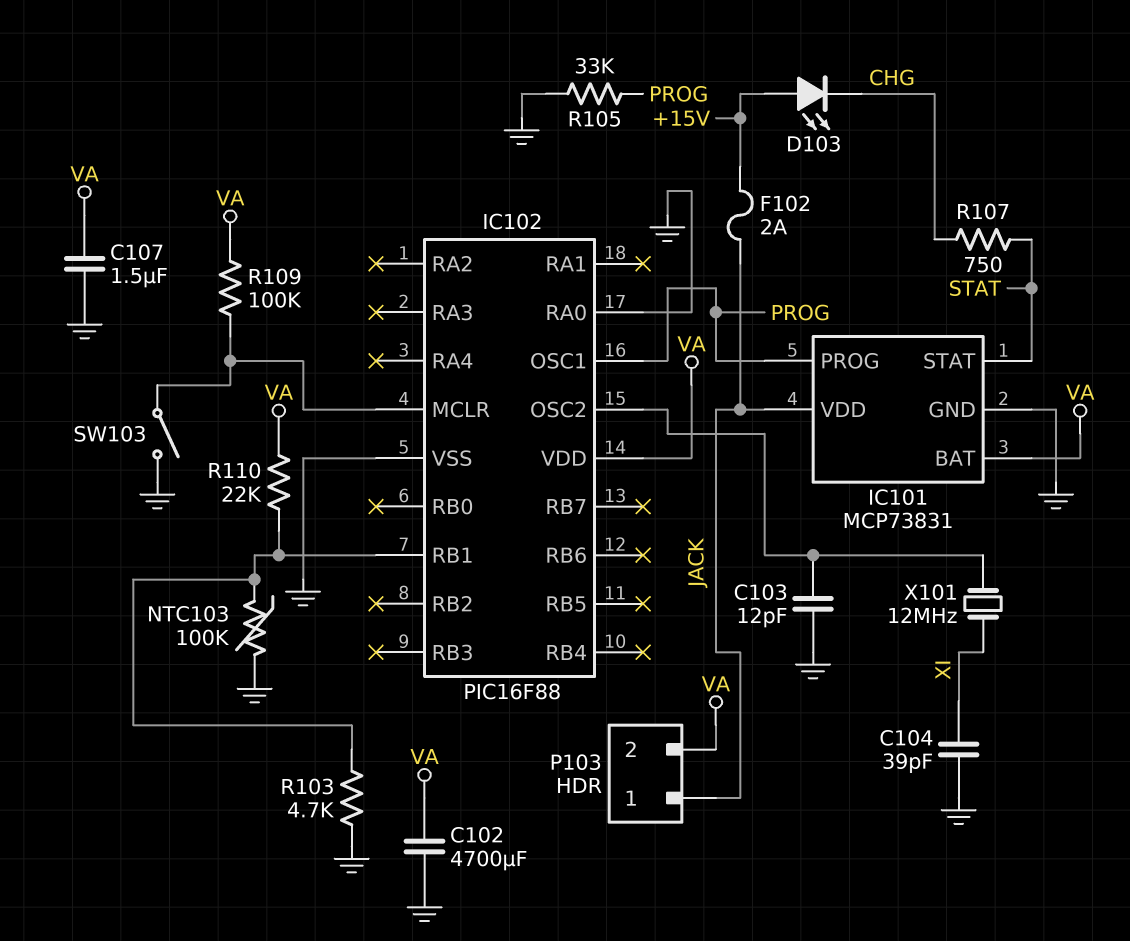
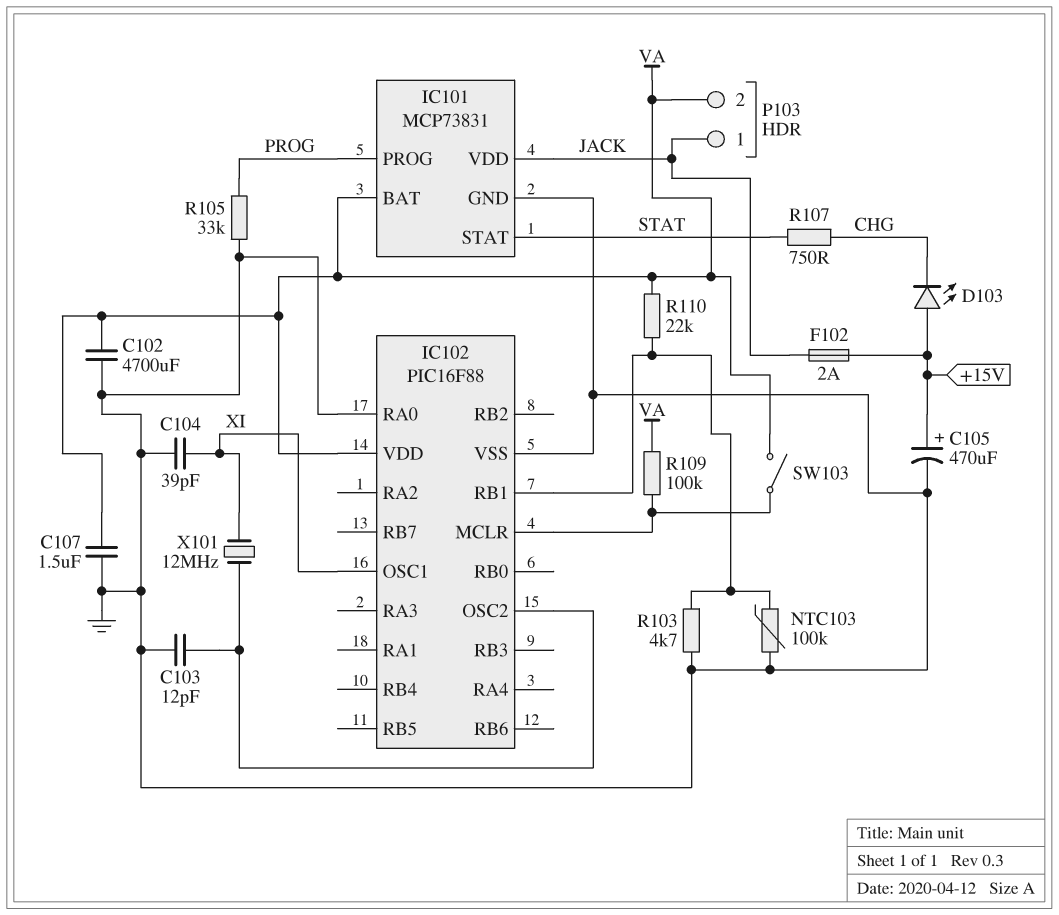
C105: none -> 470uF (plus +15V, minus GND)
IC102 pin OSC1: PROG -> XI
SW103: switch (GND, IC102/MCLR) -> switch (IC102/MCLR, VA)

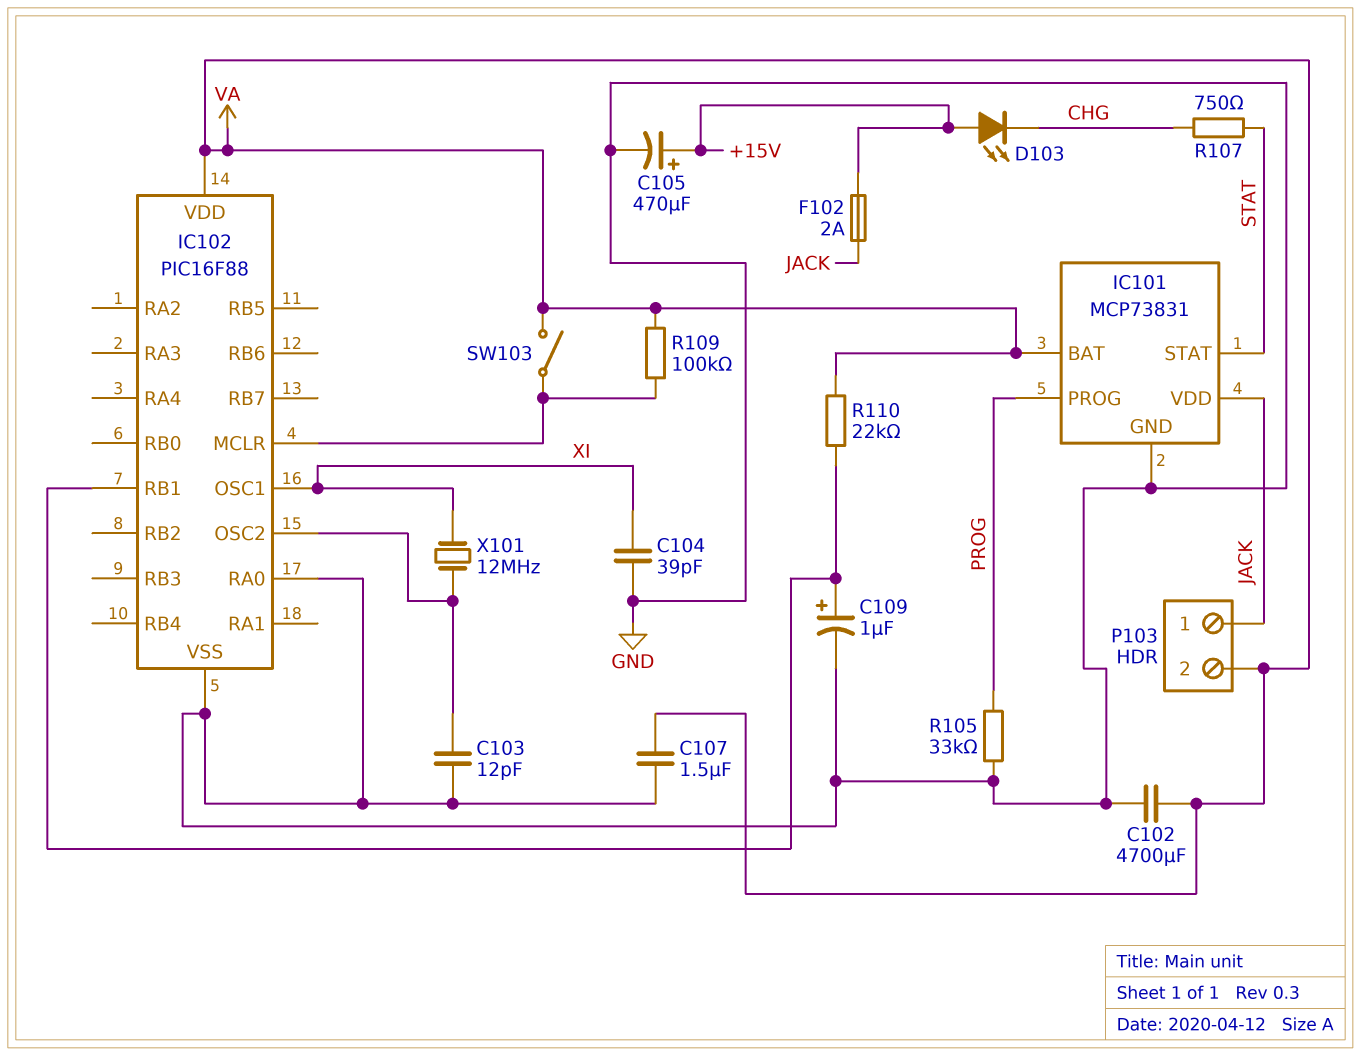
C109: none -> 1uF (plus IC102/RB1, minus GND)
NTC103: 100k (GND, IC102/RB1) -> none
R103: 4.7k (GND, IC102/RB1) -> none

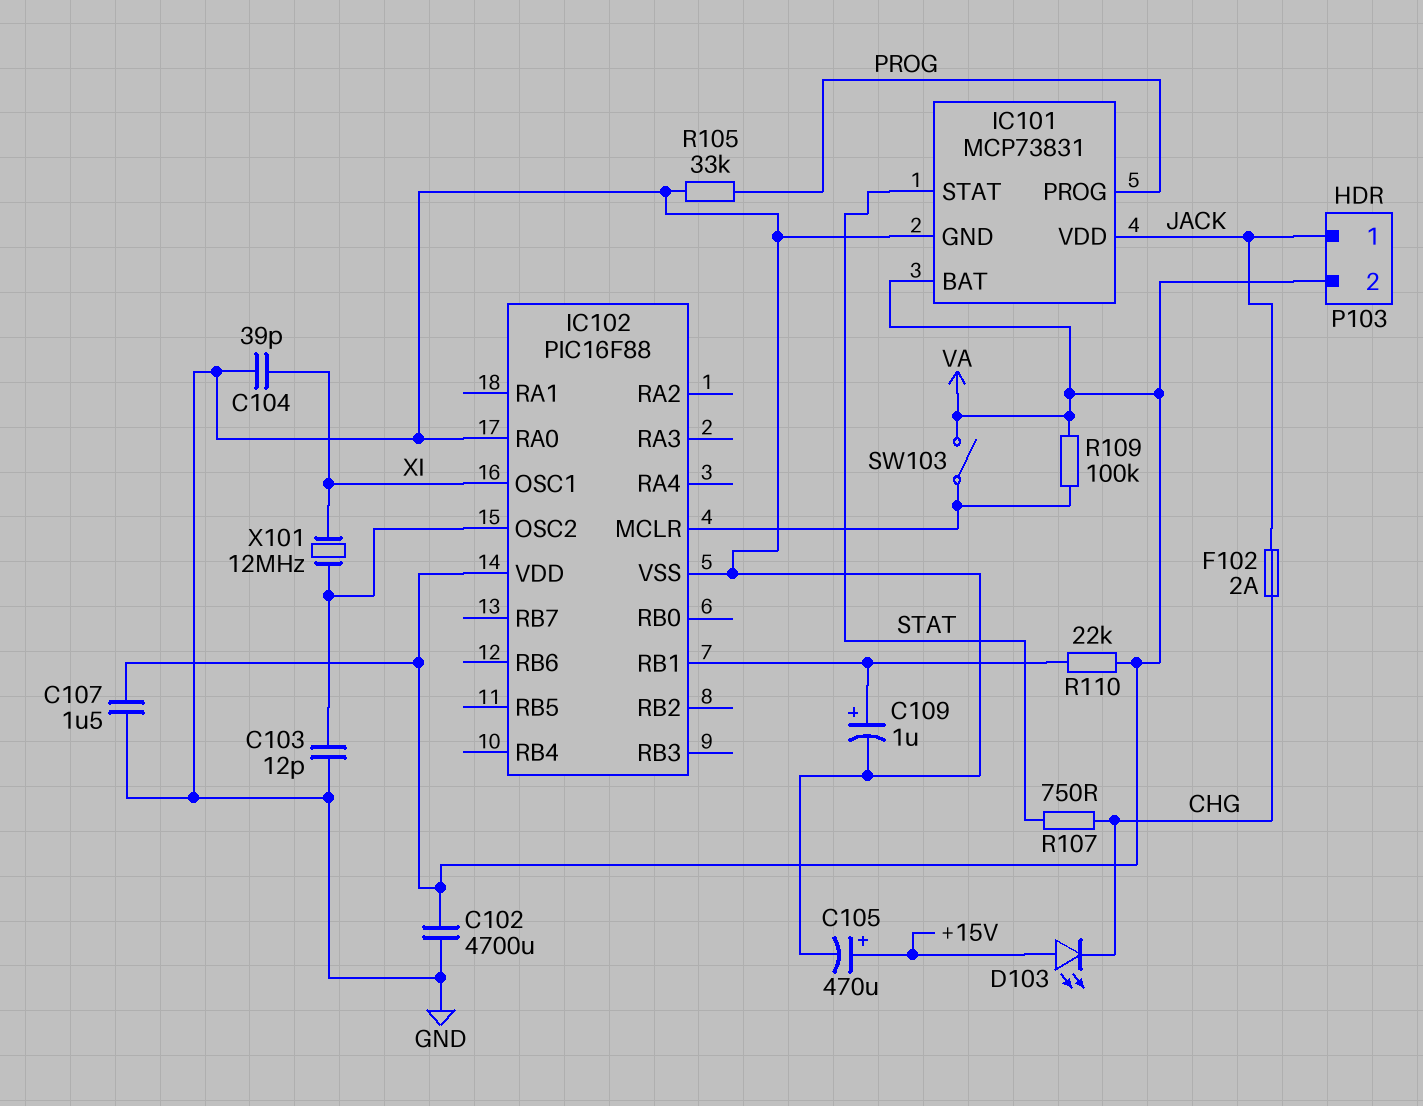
F102: 2A (+15V, JACK) -> 2A (CHG, JACK)

